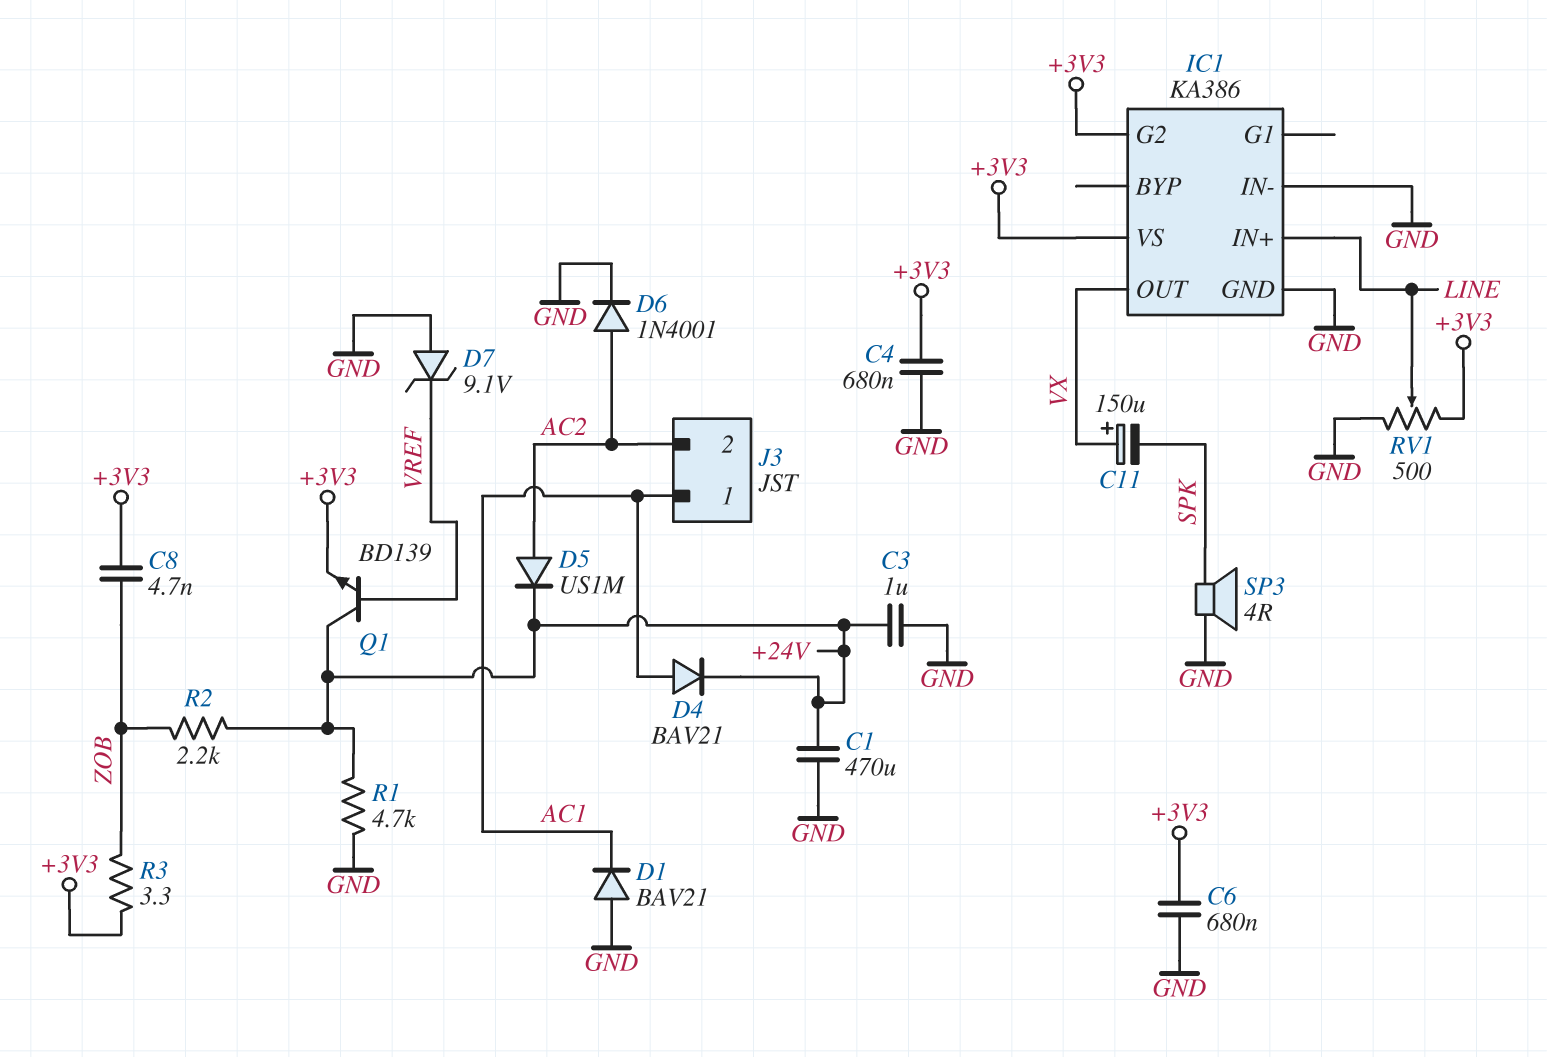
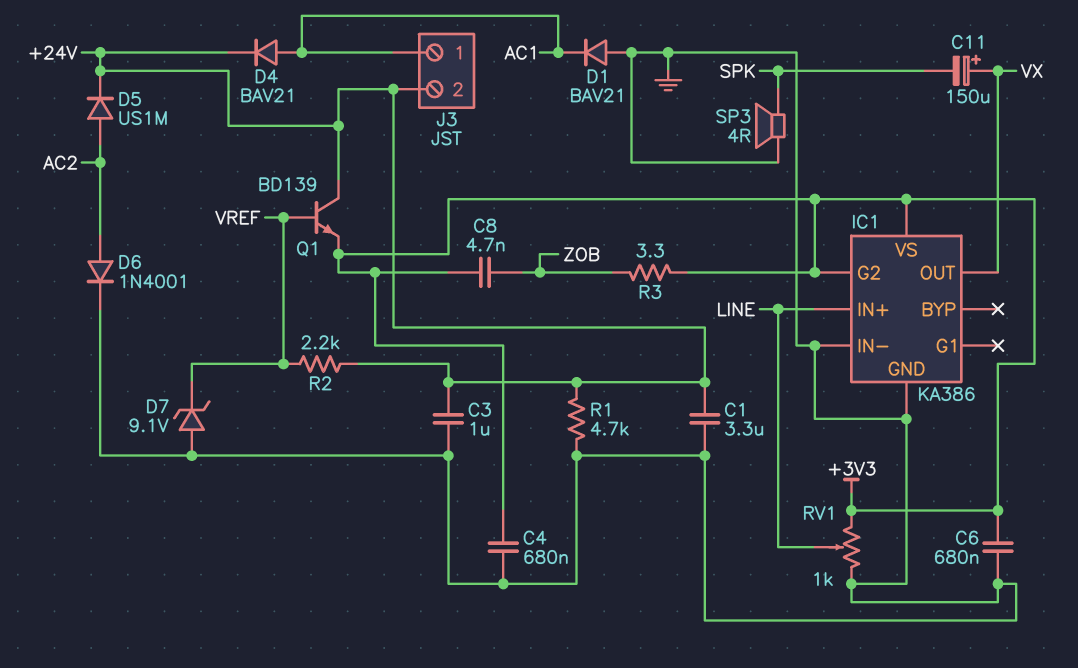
C1: 470uF (+24V, GND) -> 3.3uF (+24V, GND)
J3 pin 2: AC2 -> +24V
R2: 2.2k (+24V, ZOB) -> 2.2k (+24V, VREF)
RV1: 500 (+3V3, GND, wiper LINE) -> 1k (+3V3, GND, wiper LINE)

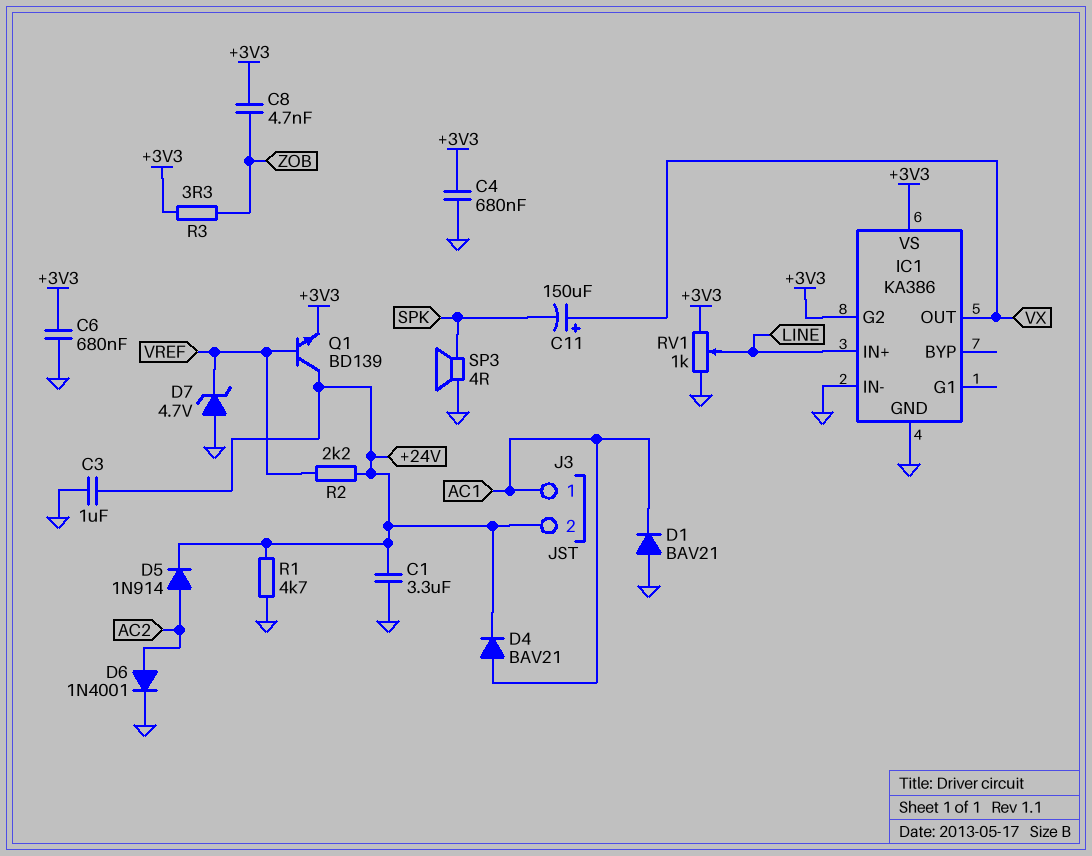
D5: diode US1M (A AC2, K +24V) -> diode 1N914 (A AC2, K +24V)
D7: zener 9.1V (A GND, K VREF) -> zener 4.7V (A GND, K VREF)

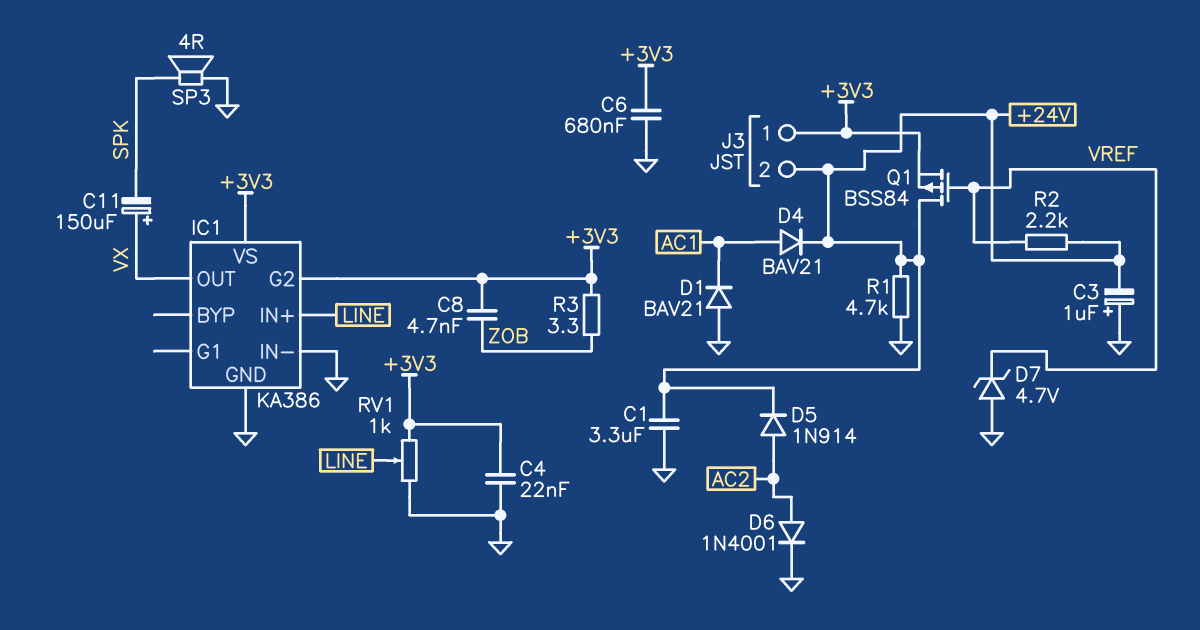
C3: 1uF (+24V, GND) -> 1uF (plus GND, minus +24V)
C4: 680nF (+3V3, GND) -> 22nF (+3V3, GND)
J3 pin 1: AC1 -> +3V3
Q1: NPN BD139 (B VREF, C +24V, E +3V3) -> PMOS BSS84 (G VREF, D +24V, S +3V3)

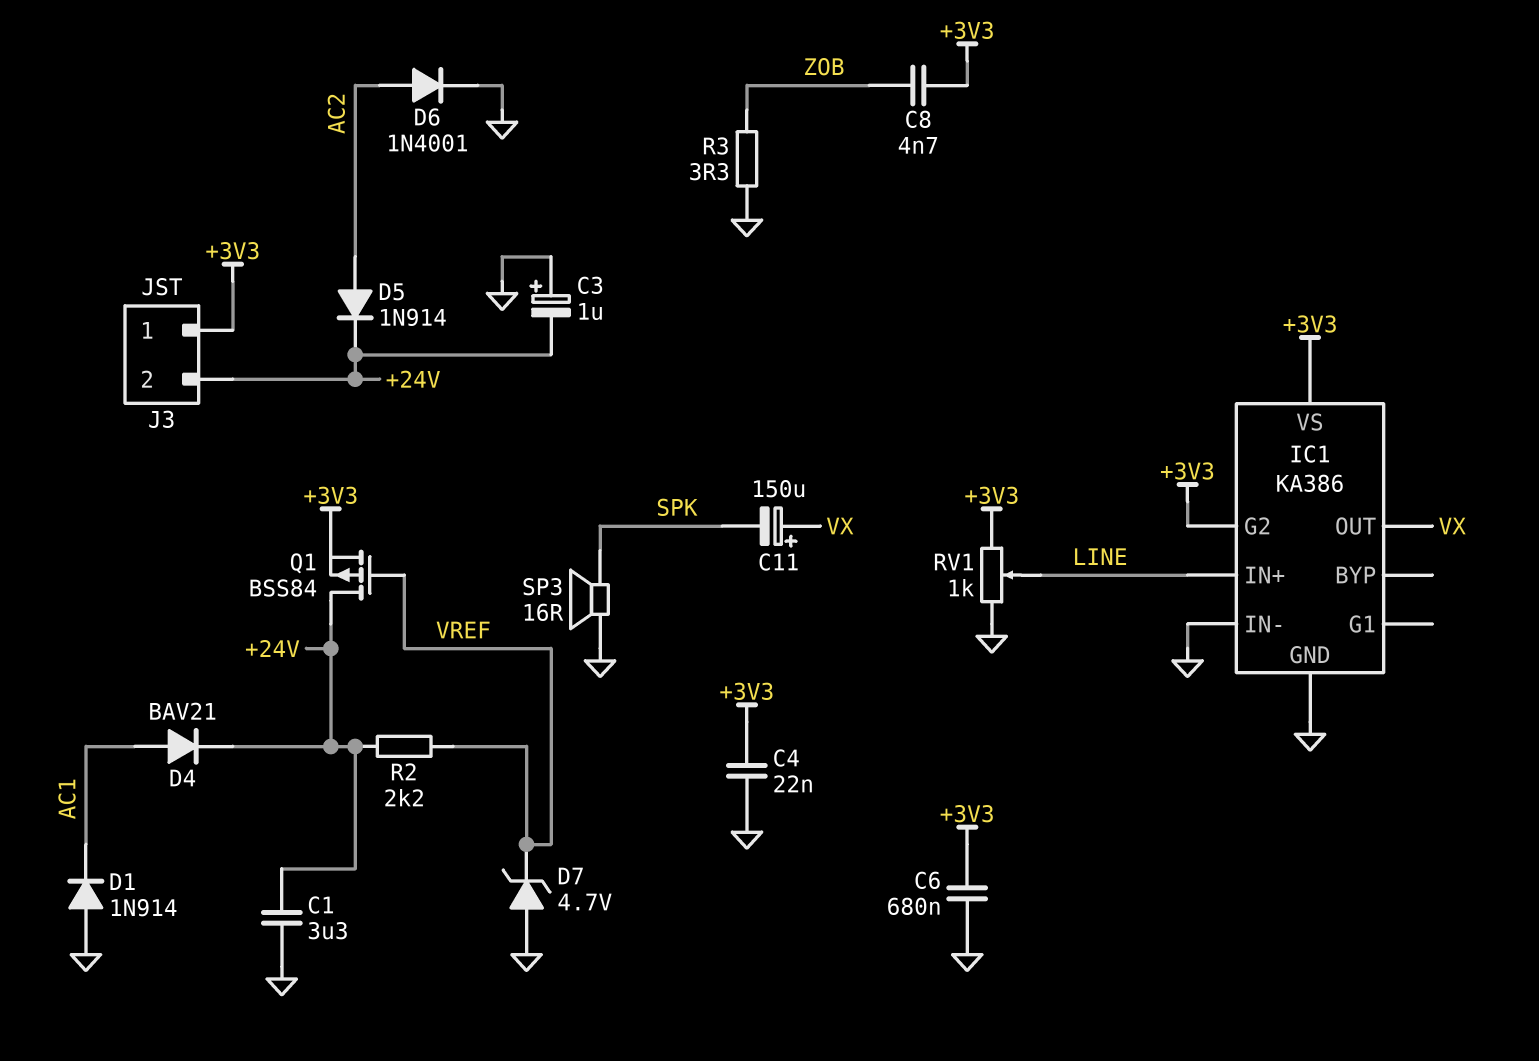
D1: diode BAV21 (A GND, K AC1) -> diode 1N914 (A GND, K AC1)
R1: 4.7k (+24V, GND) -> none
R3: 3.3 (+3V3, ZOB) -> 3.3 (GND, ZOB)
SP3: speaker 4R (GND, SPK) -> speaker 16R (GND, SPK)

